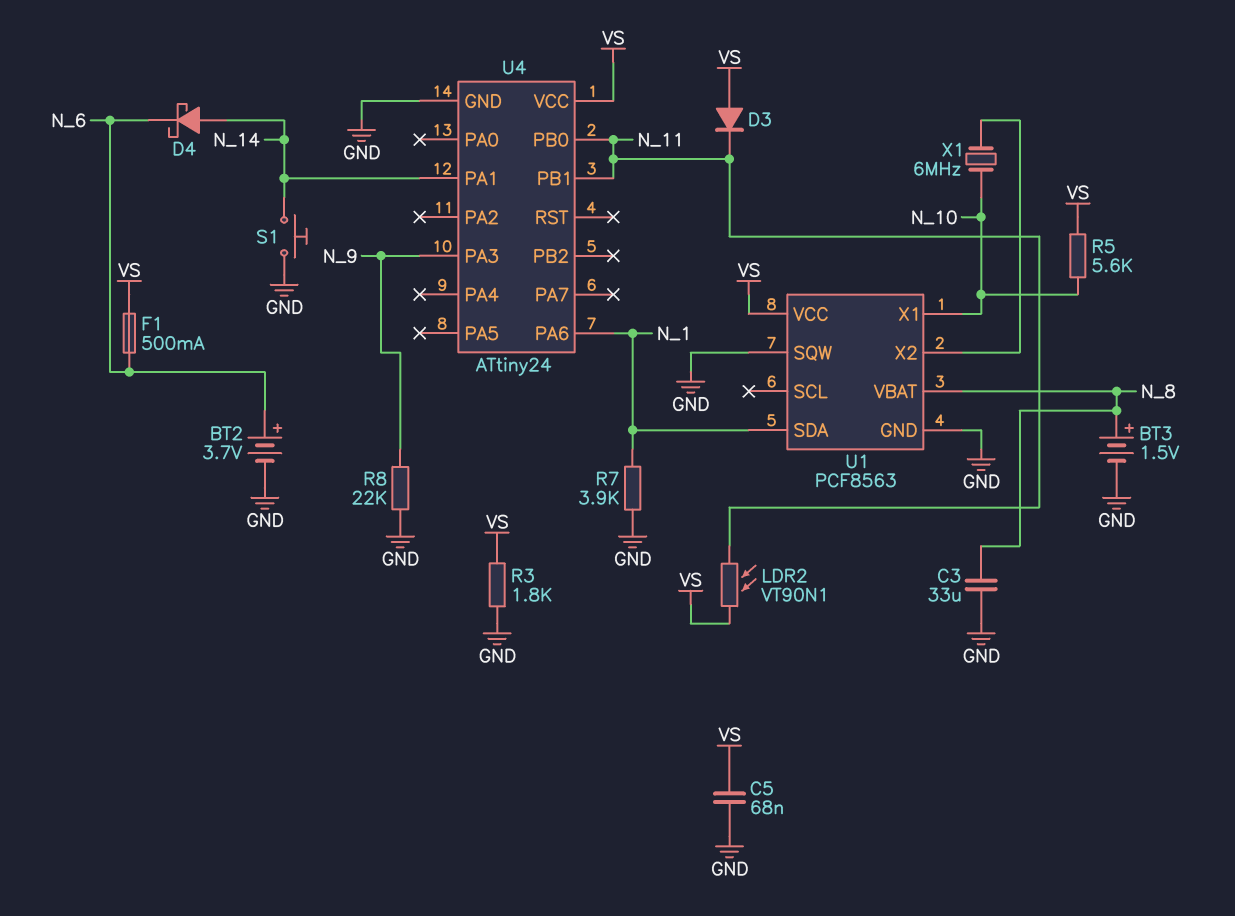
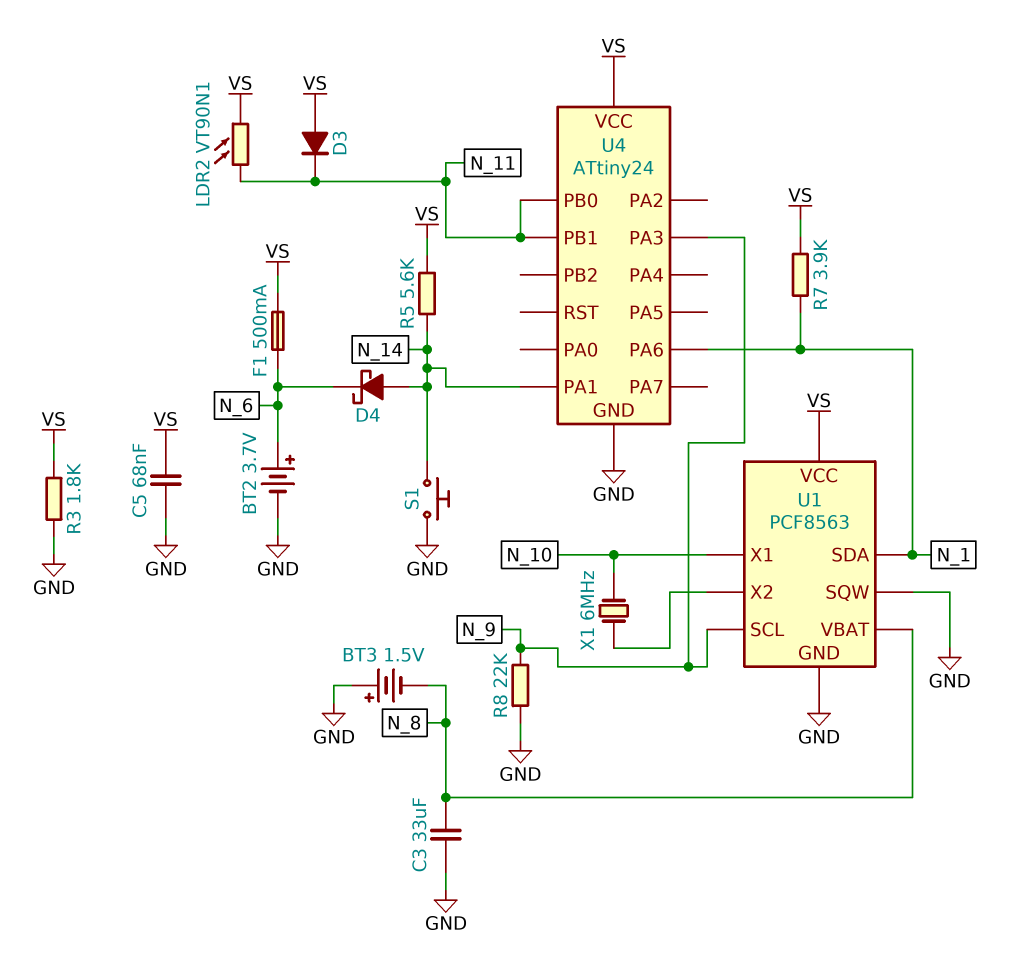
BT3: 1.5V (plus N_8, minus GND) -> 1.5V (plus GND, minus N_8)
R5: 5.6k (N_10, VS) -> 5.6k (N_14, VS)
R7: 3.9k (GND, N_1) -> 3.9k (N_1, VS)
U1 pin SCL: none -> N_9

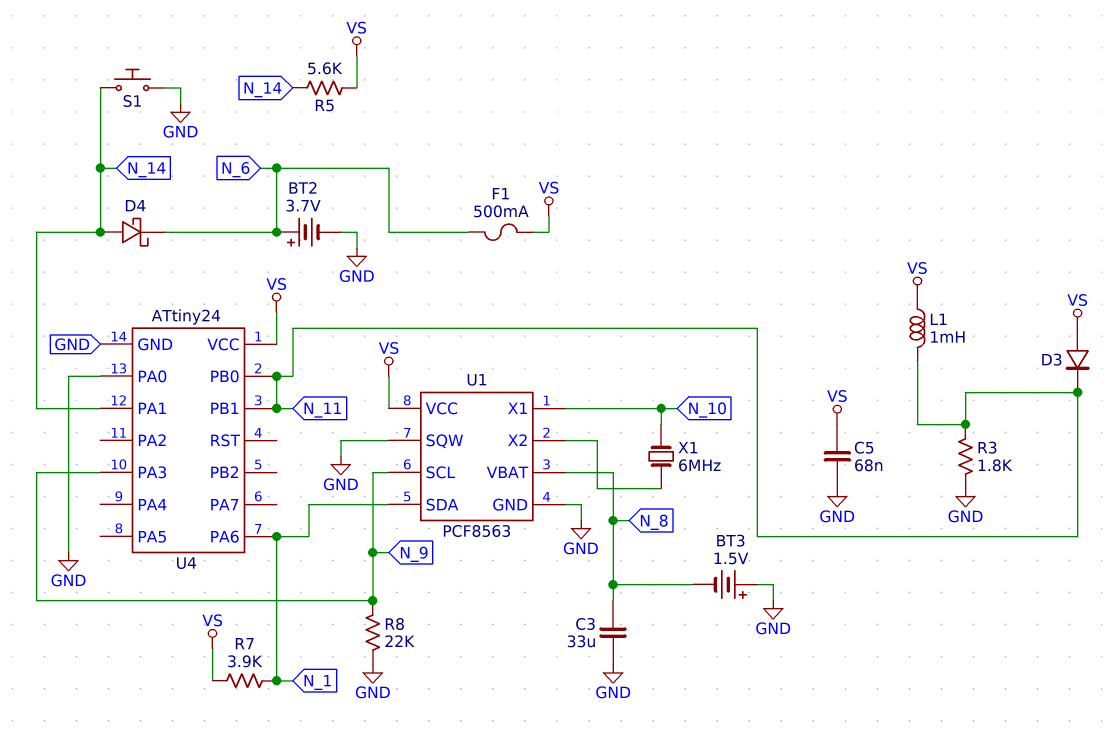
L1: none -> 1mH (N_11, VS)
LDR2: VT90N1 (N_11, VS) -> none
R3: 1.8k (GND, VS) -> 1.8k (GND, N_11)
U4 pin PA0: none -> GND

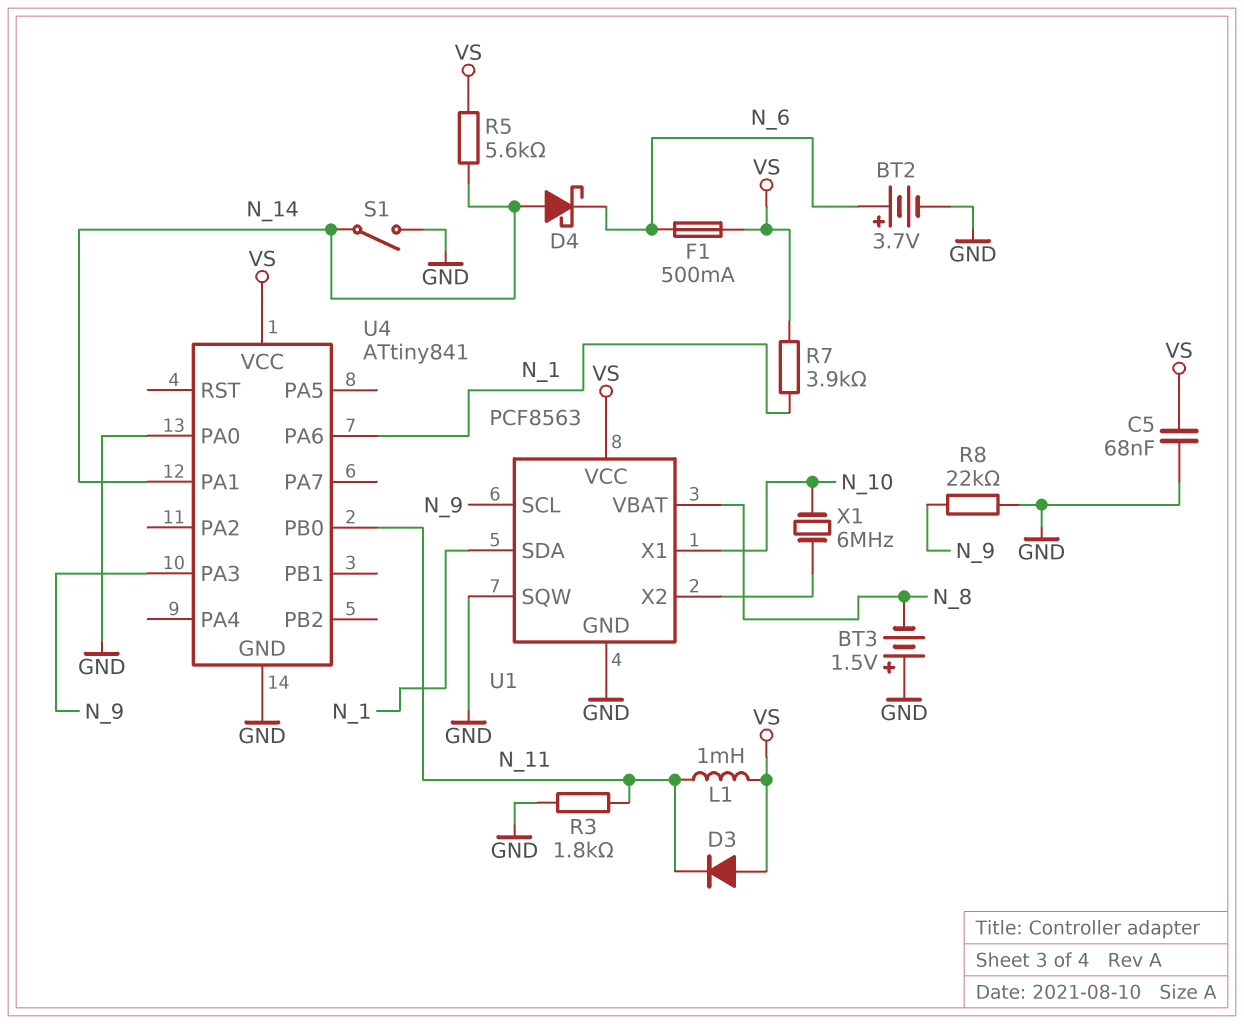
C3: 33uF (GND, N_8) -> none
S1: button (GND, N_14) -> switch (GND, N_14)
U4: ATtiny24 -> ATtiny841
U4 pin PB1: N_11 -> none

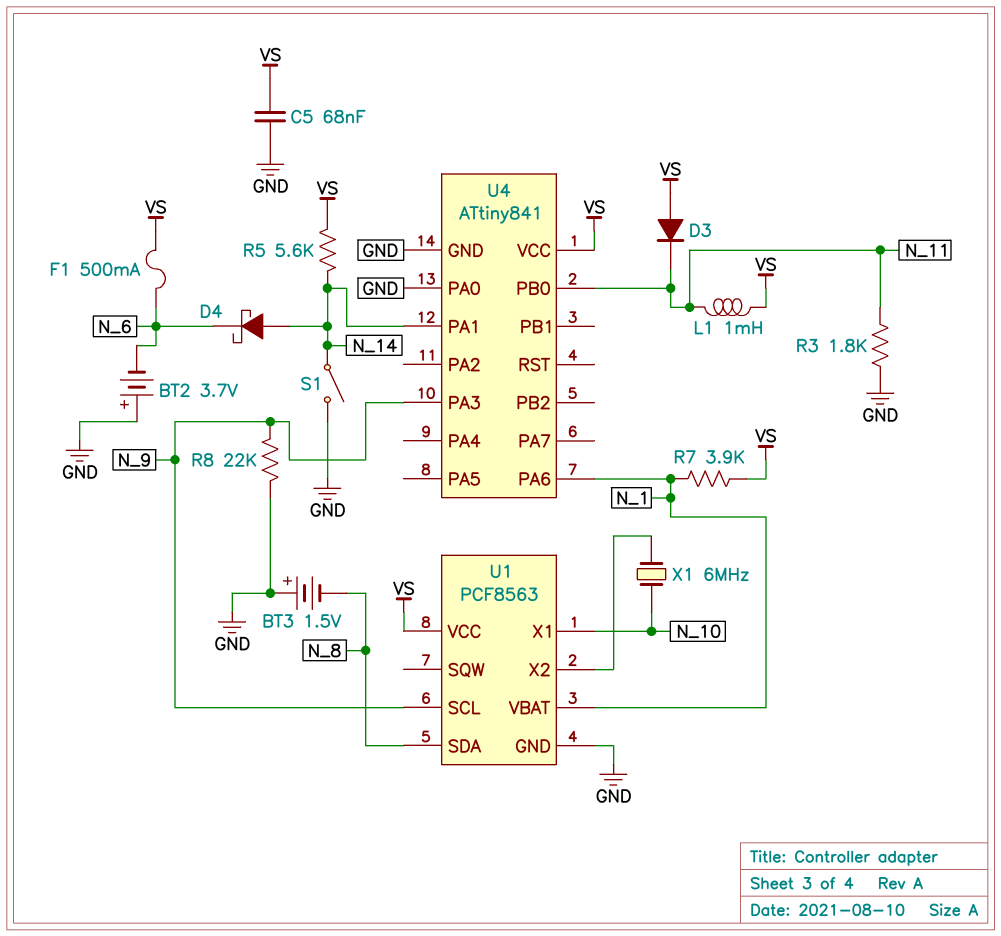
BT2: 3.7V (plus N_6, minus GND) -> 3.7V (plus GND, minus N_6)
U1 pin SDA: N_1 -> N_8
U1 pin SQW: GND -> none
U1 pin VBAT: N_8 -> N_1

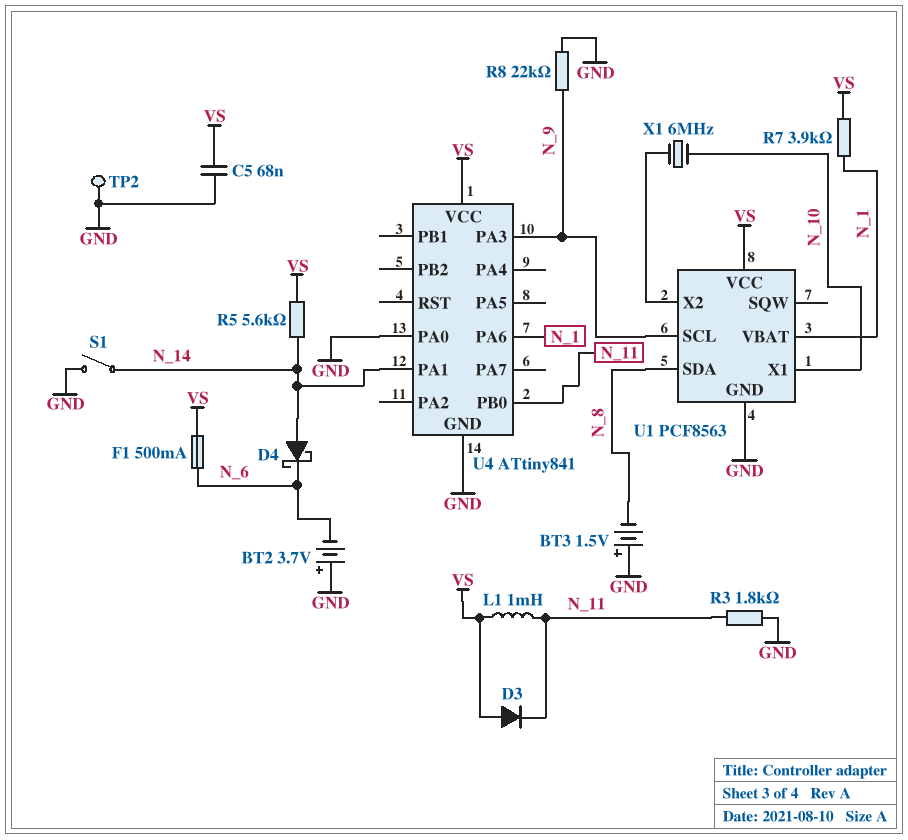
TP2: none -> test point (GND)

